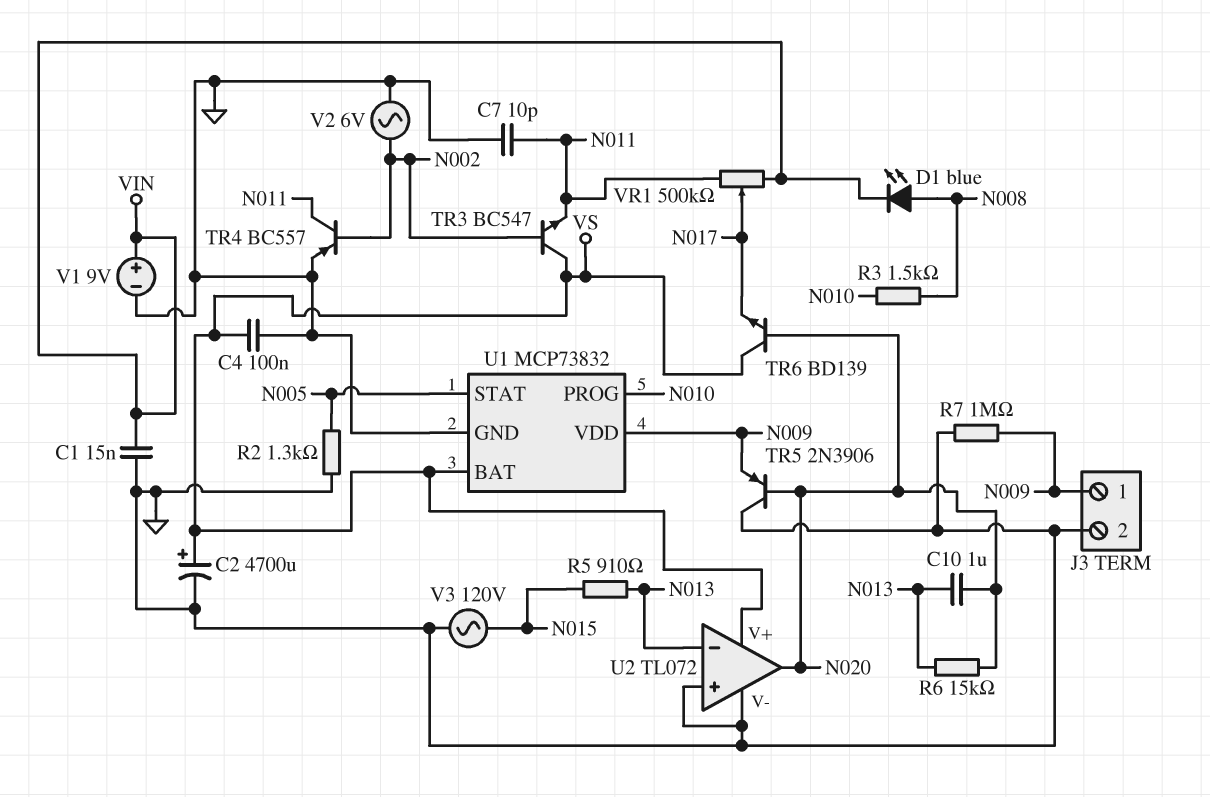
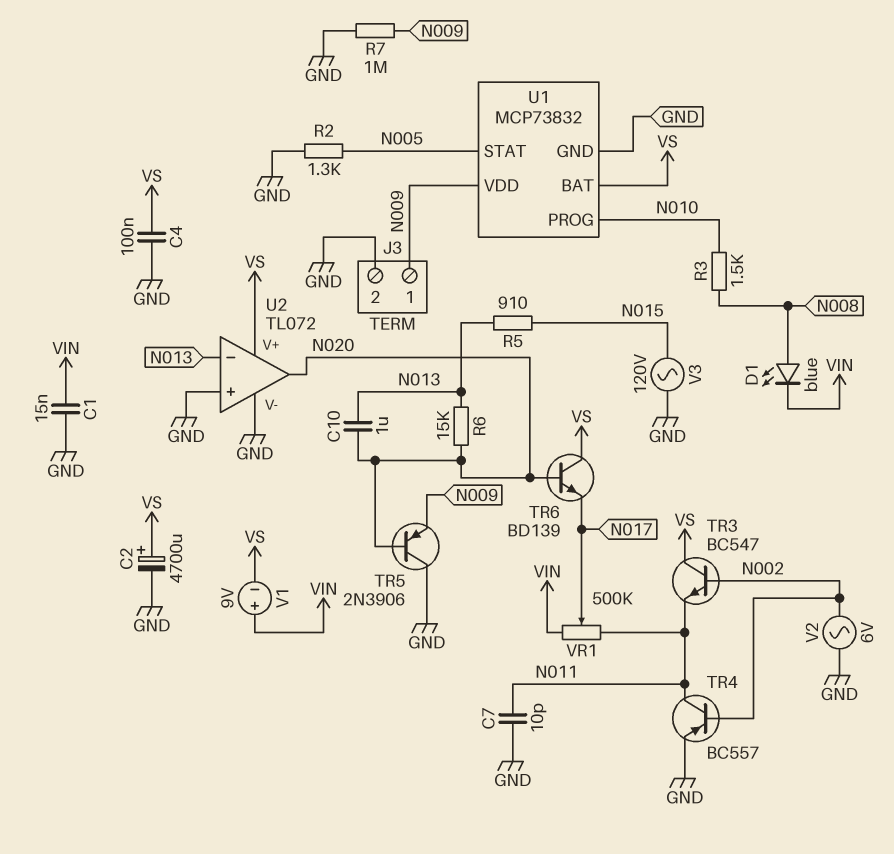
V1: 9V (plus VIN, minus GND) -> 9V (plus VIN, minus VS)

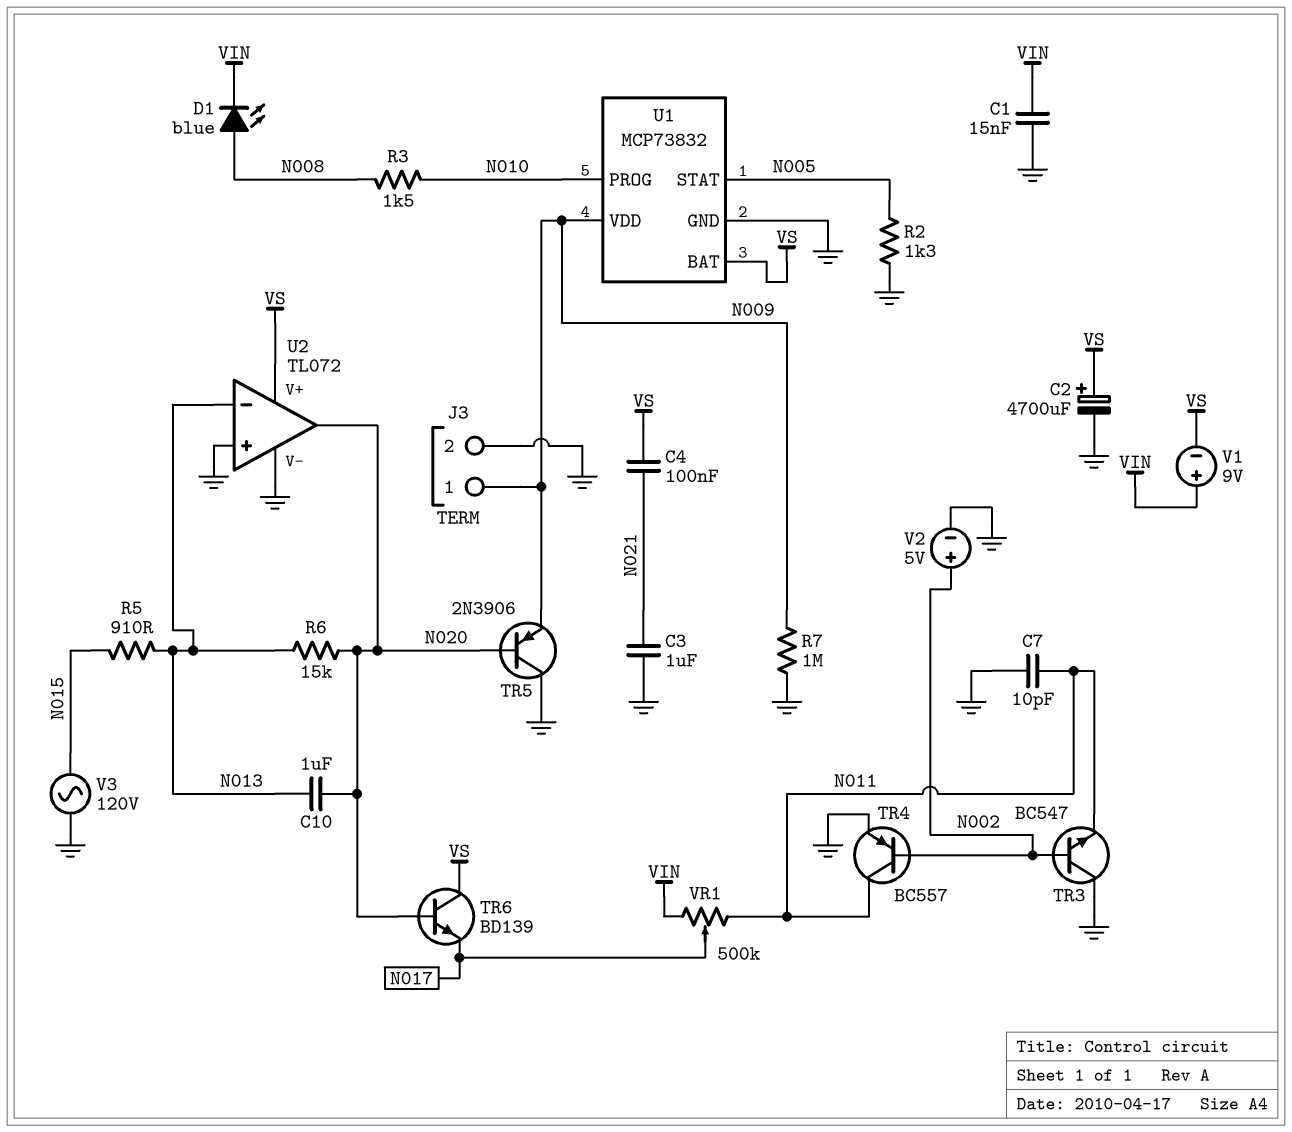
C3: none -> 1uF (GND, N021)
C4: 100nF (GND, VS) -> 100nF (N021, VS)
TR3: NPN BC547 (B N002, C VS, E N011) -> NPN BC547 (B N002, C GND, E N011)
V2: AC 6V (GND, N002) -> 5V (plus N002, minus GND)

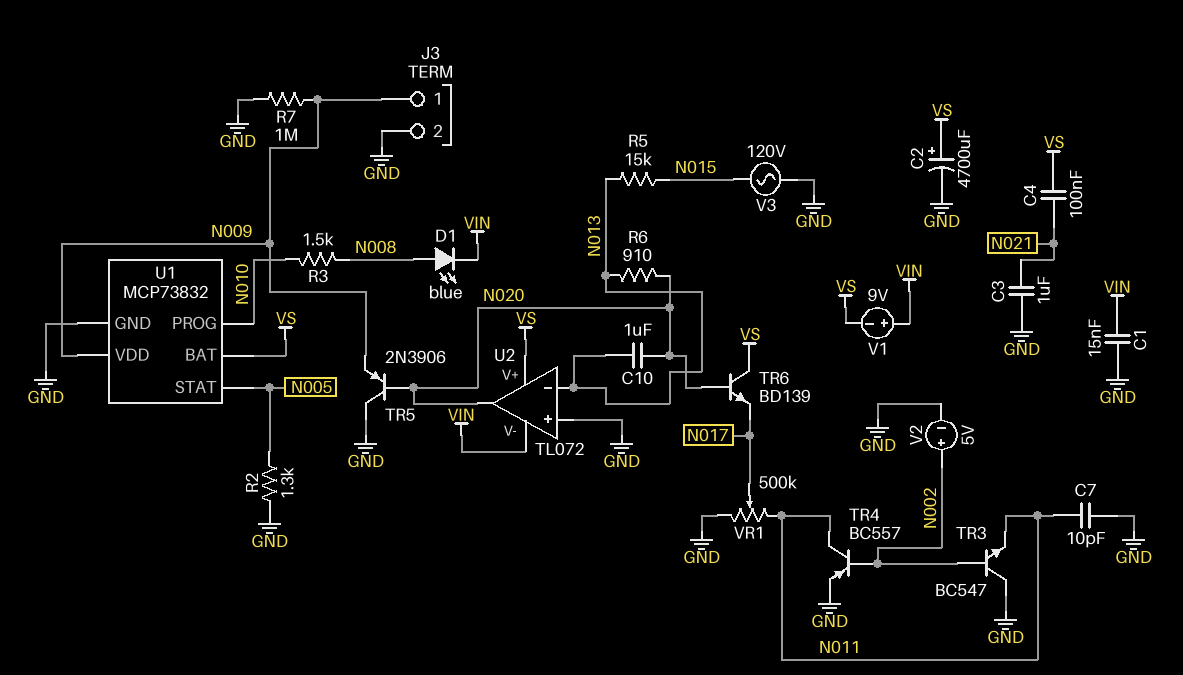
R5: 910 (N013, N015) -> 15k (N013, N015)
R6: 15k (N013, N020) -> 910 (N013, N020)
U2 pin V-: GND -> VIN
VR1: 500k (N011, VIN, wiper N017) -> 500k (GND, N011, wiper N017)

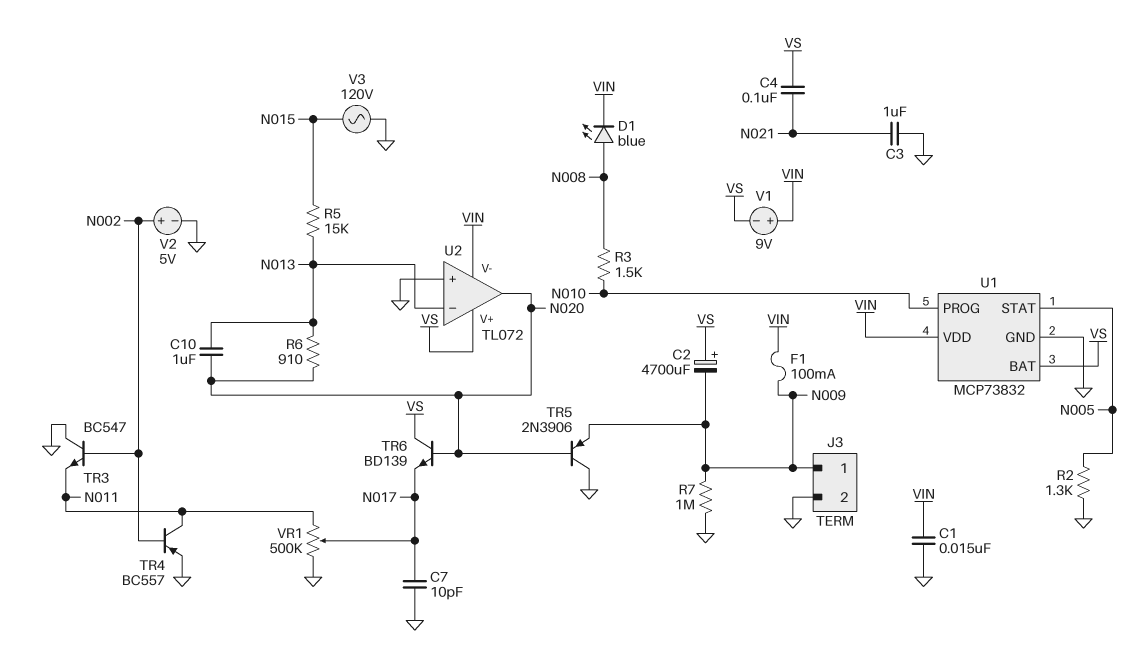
C2: 4700uF (plus VS, minus GND) -> 4700uF (plus VS, minus N009)
C7: 10pF (GND, N011) -> 10pF (GND, N017)
F1: none -> 100mA (N009, VIN)
U1 pin VDD: N009 -> VIN

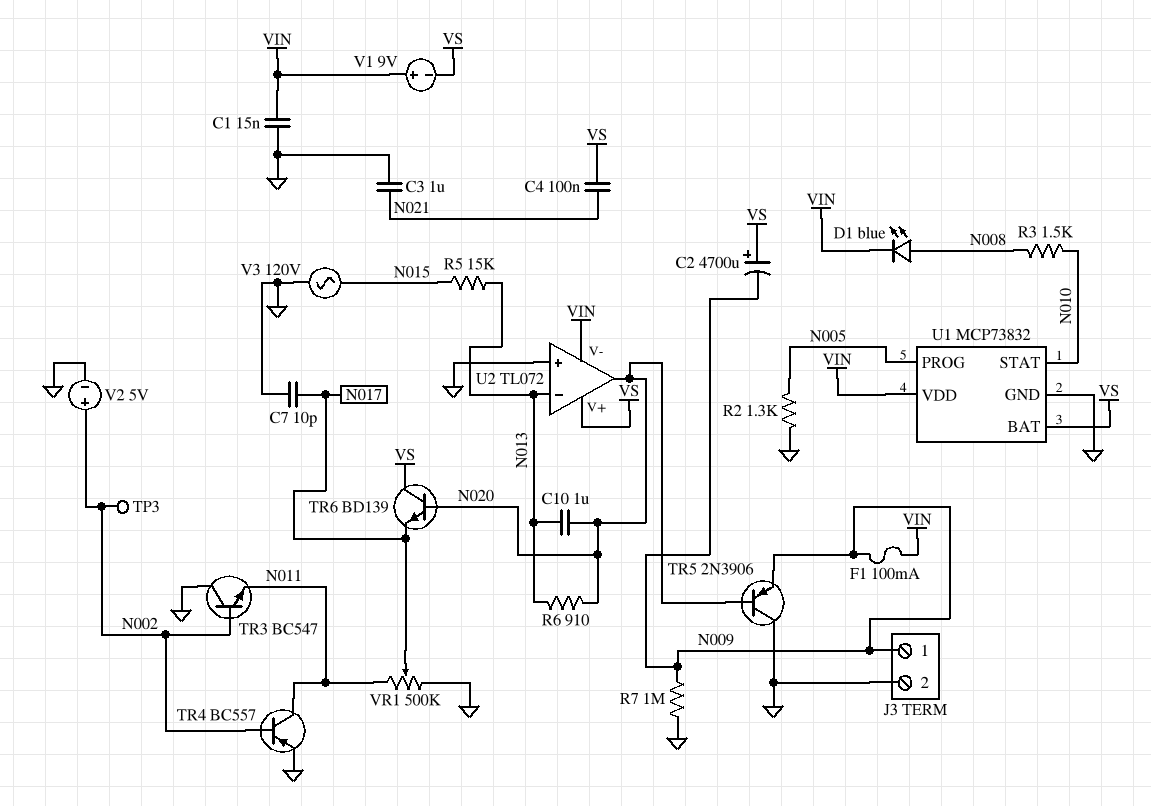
TP3: none -> test point (N002)
U1 pin PROG: N010 -> N005
U1 pin STAT: N005 -> N010

